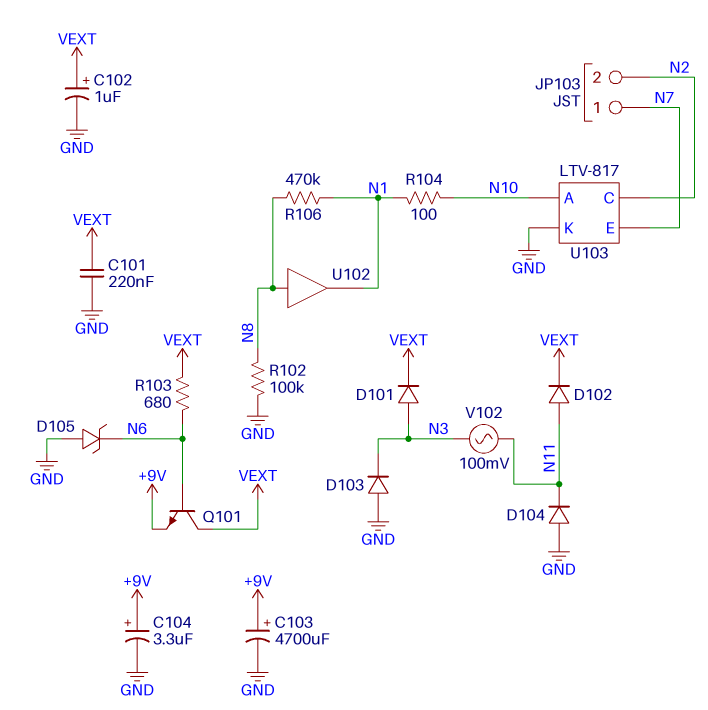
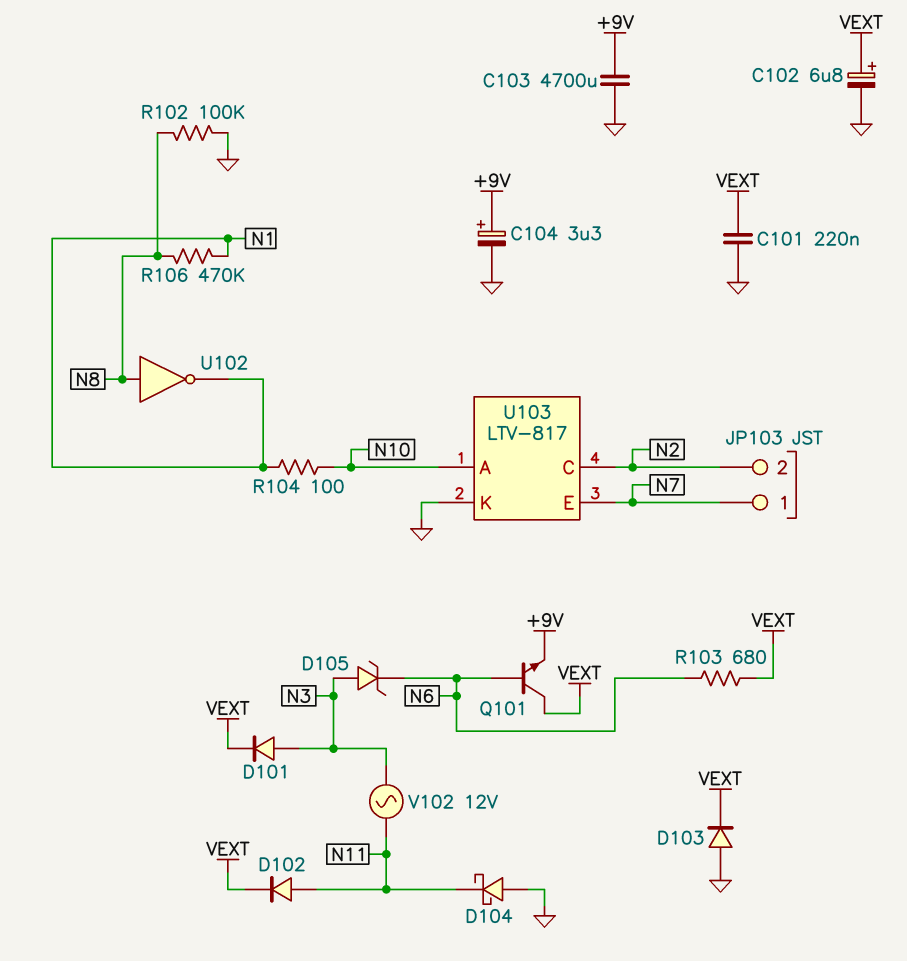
C102: 1uF (plus VEXT, minus GND) -> 6.8uF (plus VEXT, minus GND)
C103: 4700uF (plus +9V, minus GND) -> 4700uF (+9V, GND)
D103: diode (A GND, K N3) -> diode (A GND, K VEXT)
D104: diode (A GND, K N11) -> schottky (A GND, K N11)
D105: zener (A GND, K N6) -> zener (A N3, K N6)
U102: buffer (in N8, out N1) -> NOT (in N8, out N1)
V102: AC 100mV (N3, N11) -> AC 12V (N3, N11)

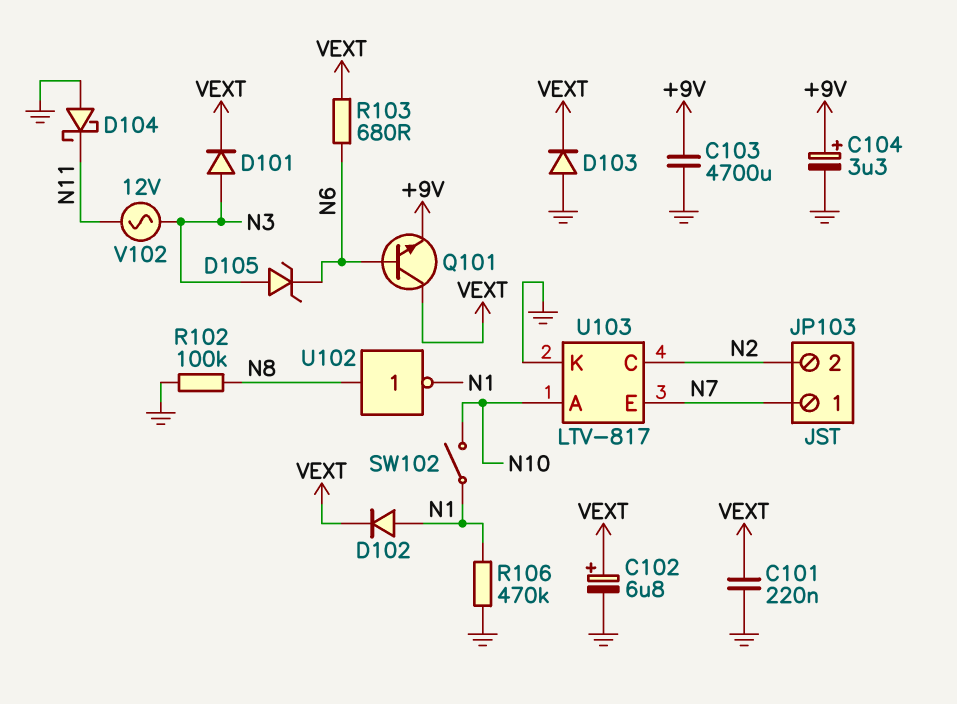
D102: diode (A N11, K VEXT) -> diode (A N1, K VEXT)
R104: 100 (N1, N10) -> none
R106: 470k (N1, N8) -> 470k (GND, N1)
SW102: none -> switch (N1, N10)

